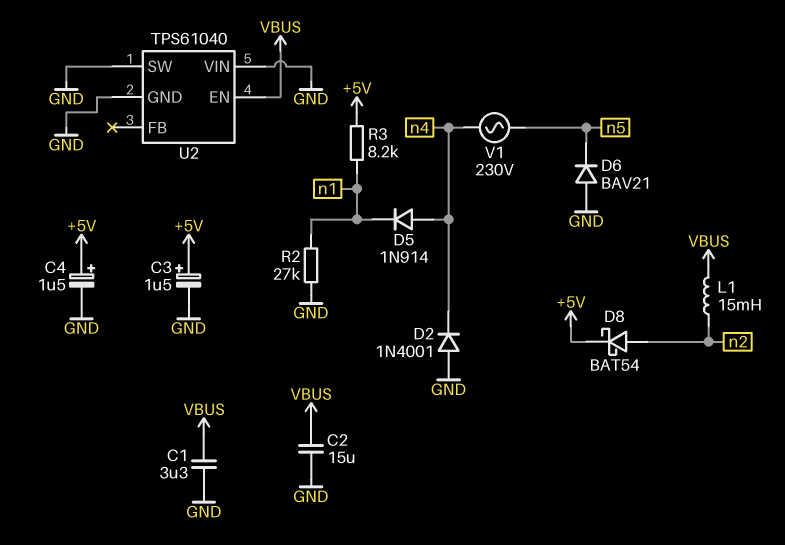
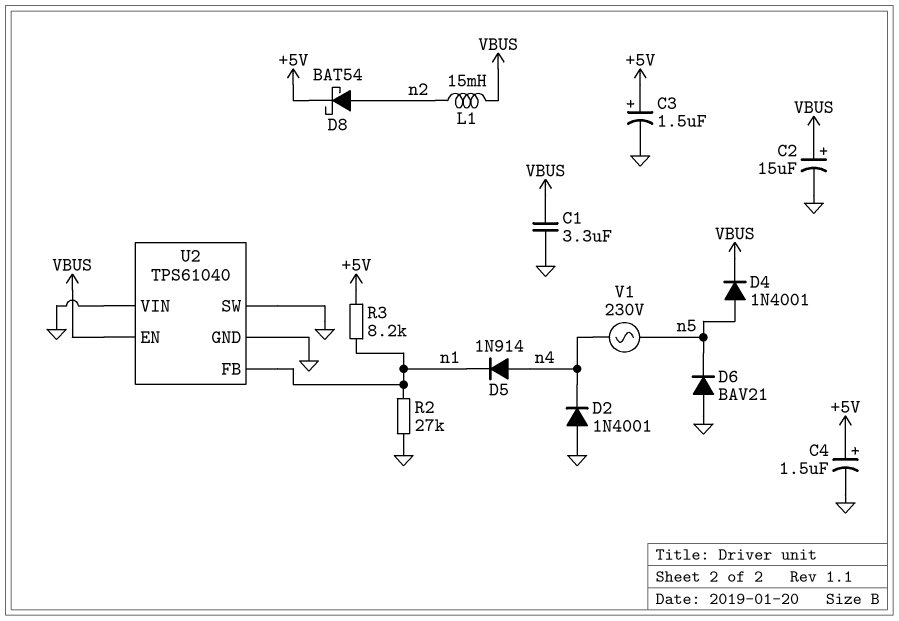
C2: 15uF (GND, VBUS) -> 15uF (plus VBUS, minus GND)
D4: none -> diode 1N4001 (A n5, K VBUS)
U2 pin FB: none -> n1

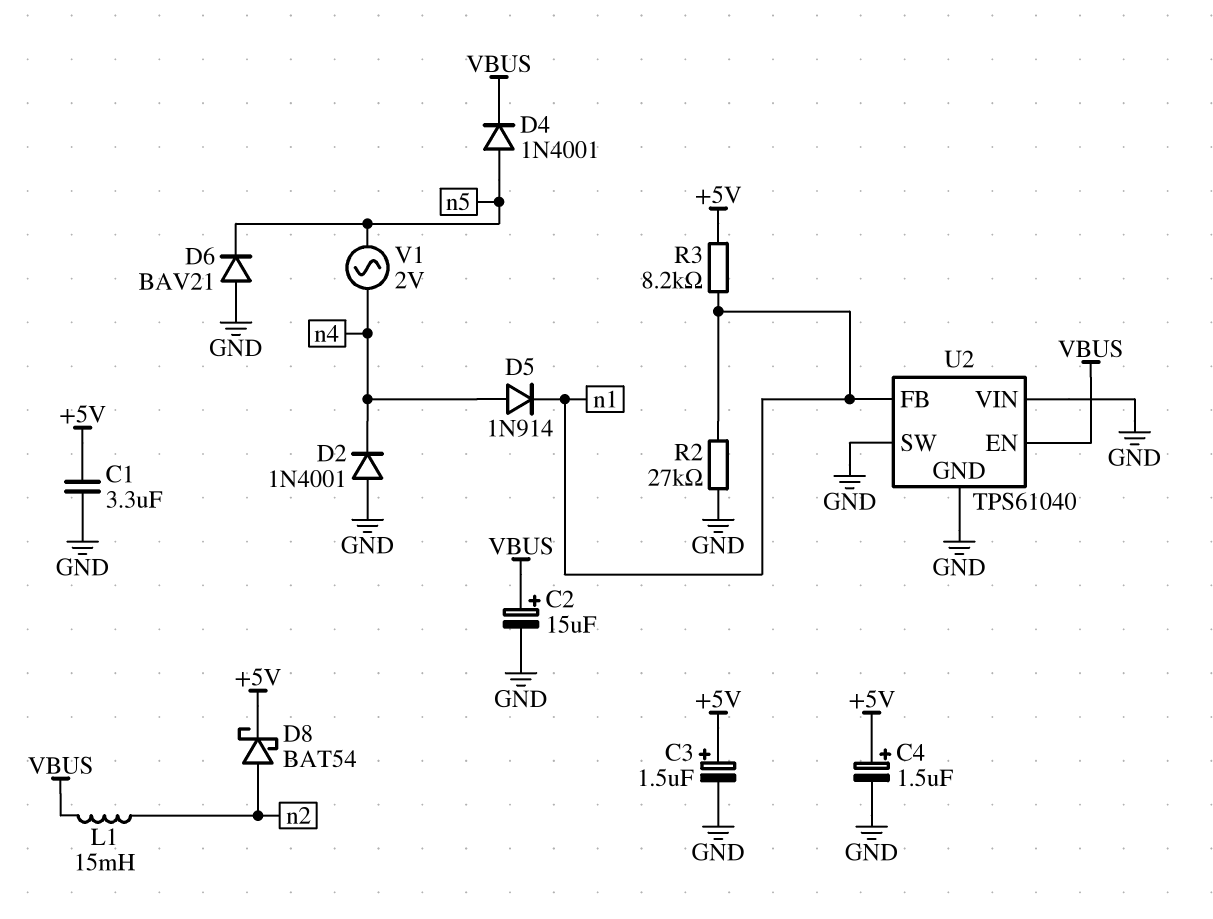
C1: 3.3uF (GND, VBUS) -> 3.3uF (+5V, GND)
V1: AC 230V (n4, n5) -> AC 2V (n4, n5)

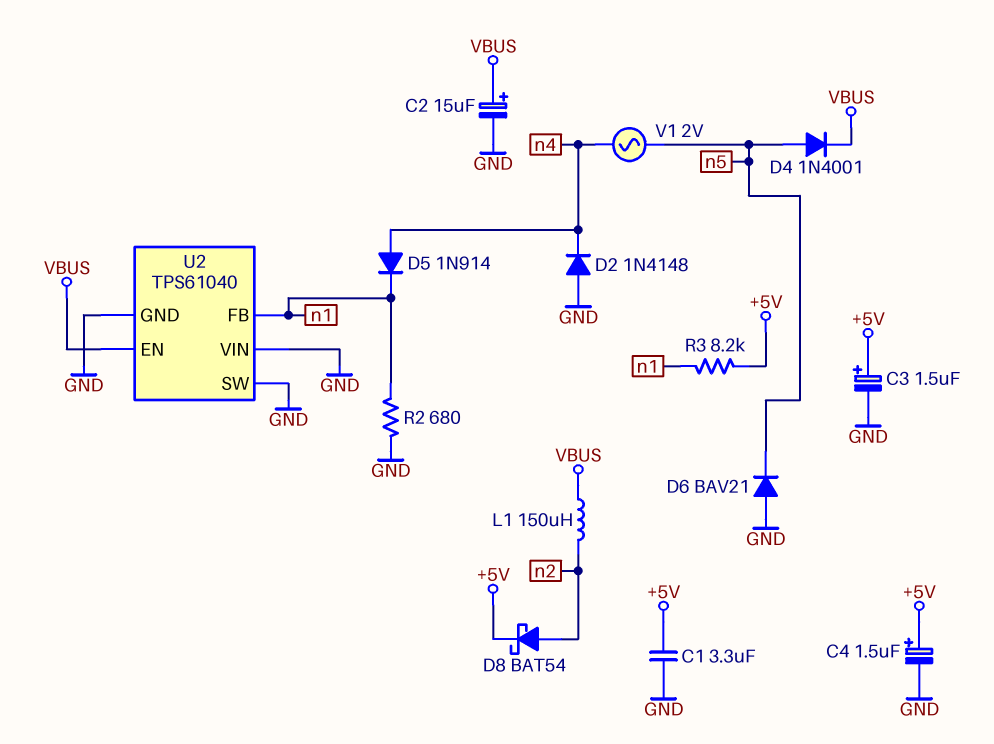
D2: diode 1N4001 (A GND, K n4) -> diode 1N4148 (A GND, K n4)
L1: 15mH (VBUS, n2) -> 150uH (VBUS, n2)
R2: 27k (GND, n1) -> 680 (GND, n1)

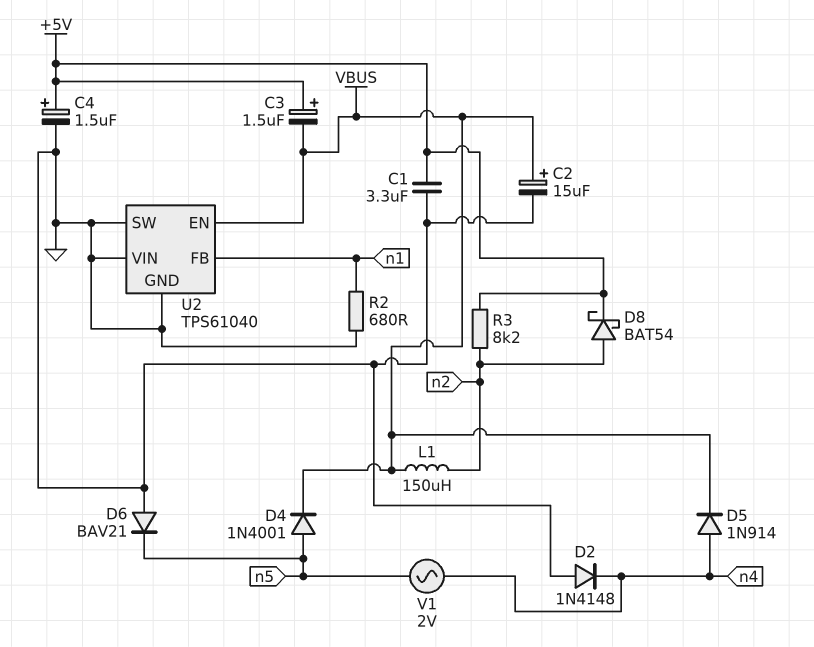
C3: 1.5uF (plus +5V, minus GND) -> 1.5uF (plus +5V, minus VBUS)
D5: diode 1N914 (A n4, K n1) -> diode 1N914 (A n4, K VBUS)
R3: 8.2k (+5V, n1) -> 8.2k (+5V, n2)

